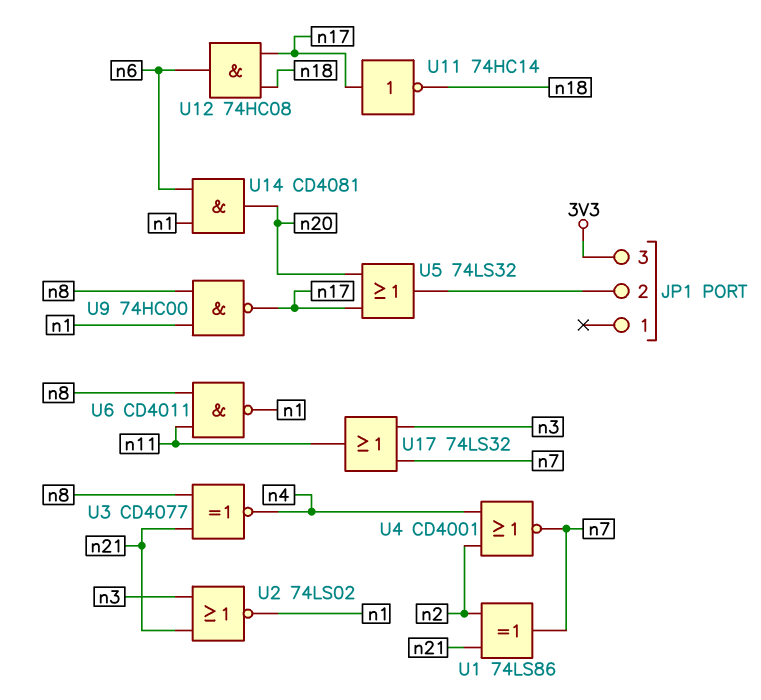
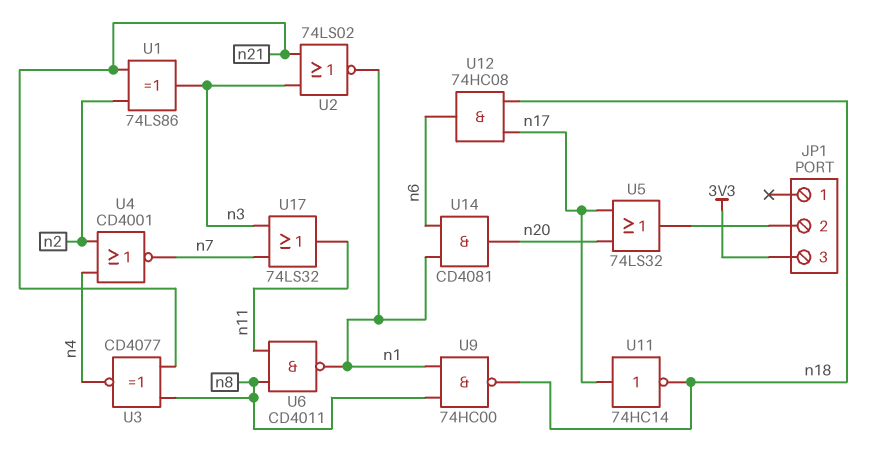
U1: XOR 74LS86 (in n2, in n21, out n7) -> XOR 74LS86 (in n2, in n21, out n3)
U9: NAND 74HC00 (in n1, in n8, out n17) -> NAND 74HC00 (in n1, in n8, out n18)

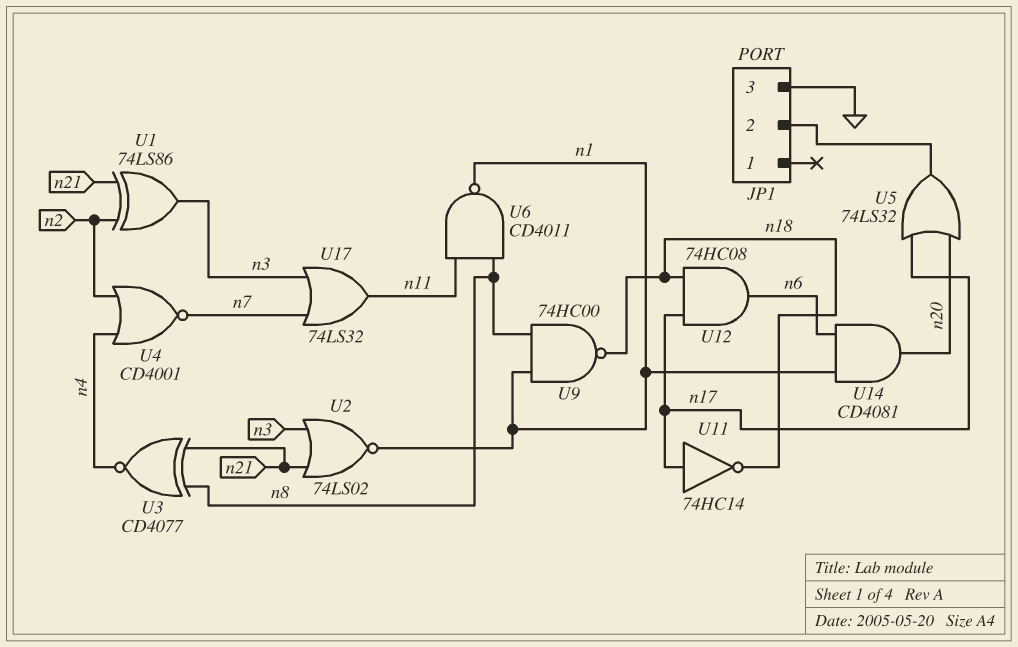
JP1 pin 3: 3V3 -> GND

